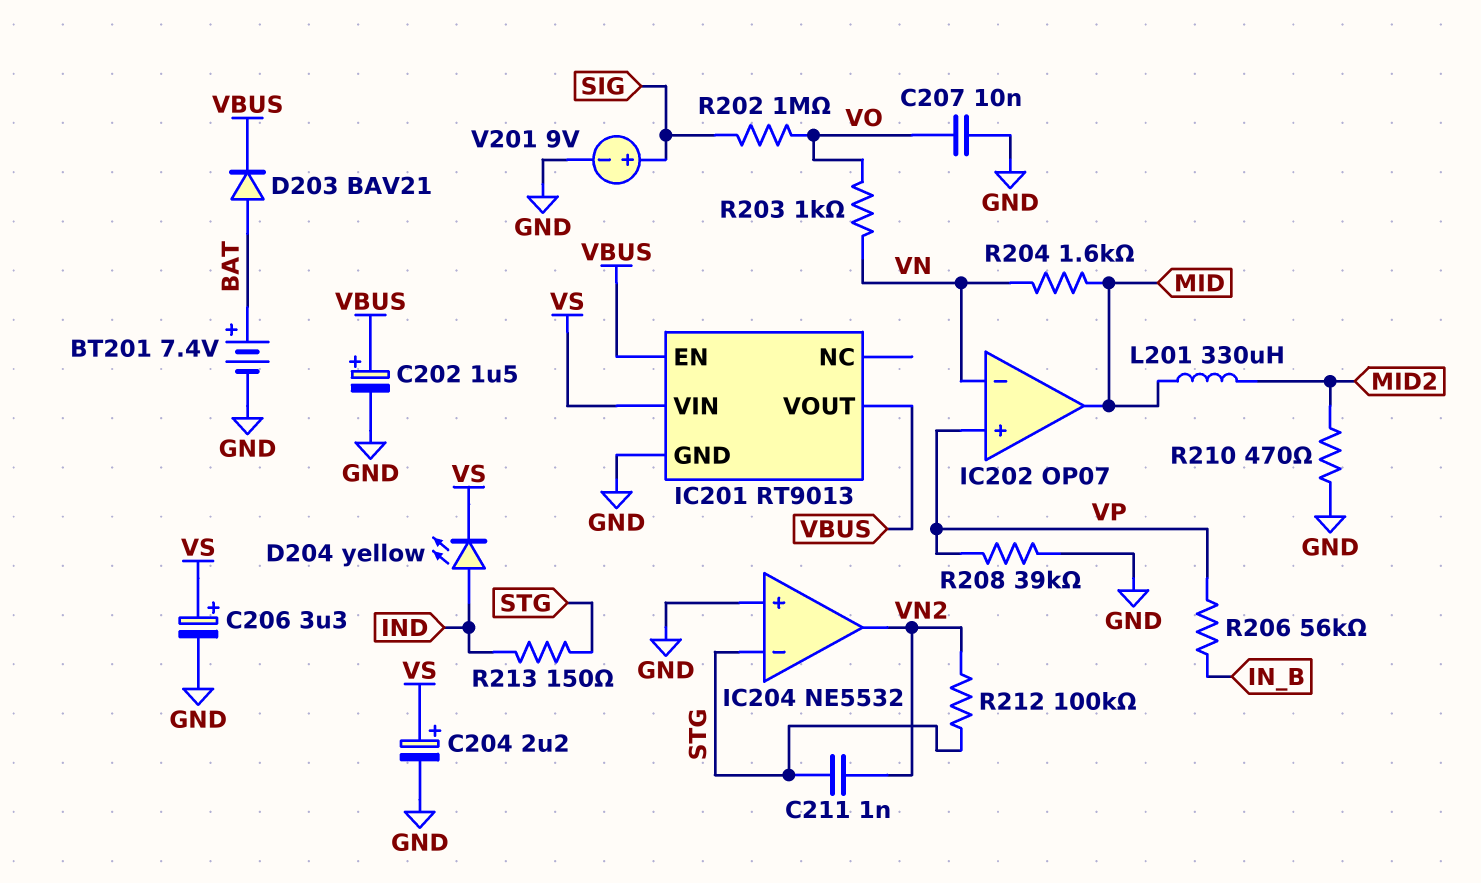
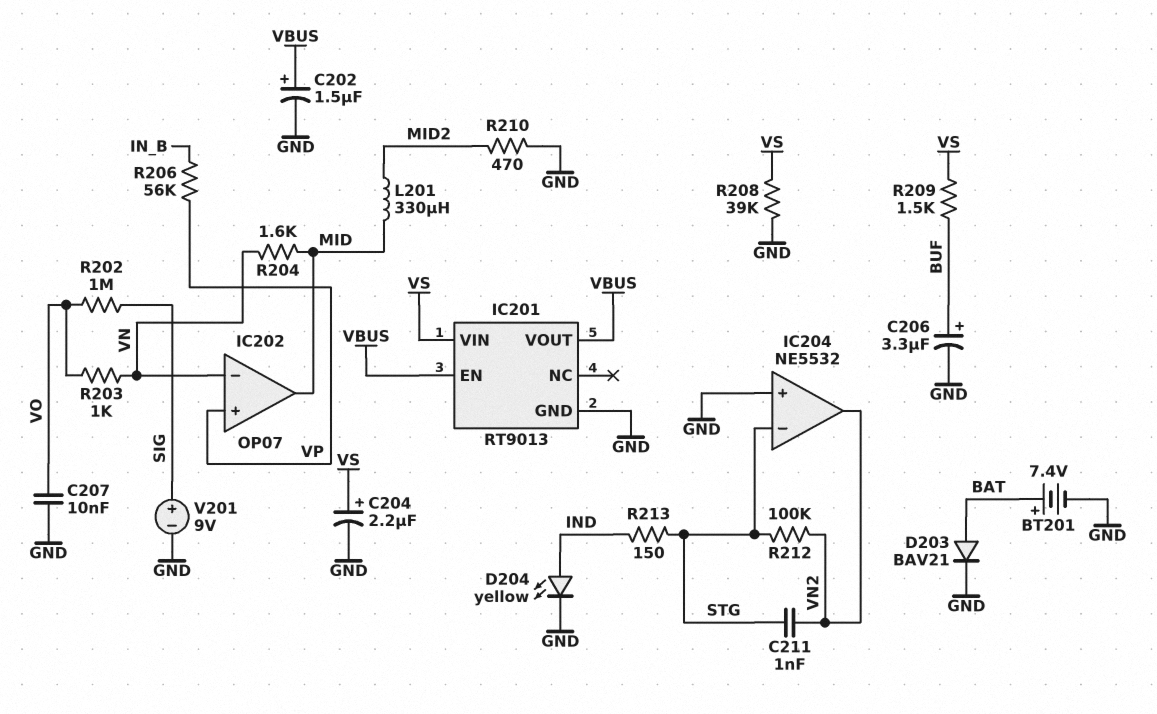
C206: 3.3uF (plus VS, minus GND) -> 3.3uF (plus BUF, minus GND)
D203: diode BAV21 (A BAT, K VBUS) -> diode BAV21 (A BAT, K GND)
D204: LED yellow (A IND, K VS) -> LED yellow (A IND, K GND)
R208: 39k (GND, VP) -> 39k (GND, VS)
R209: none -> 1.5k (BUF, VS)

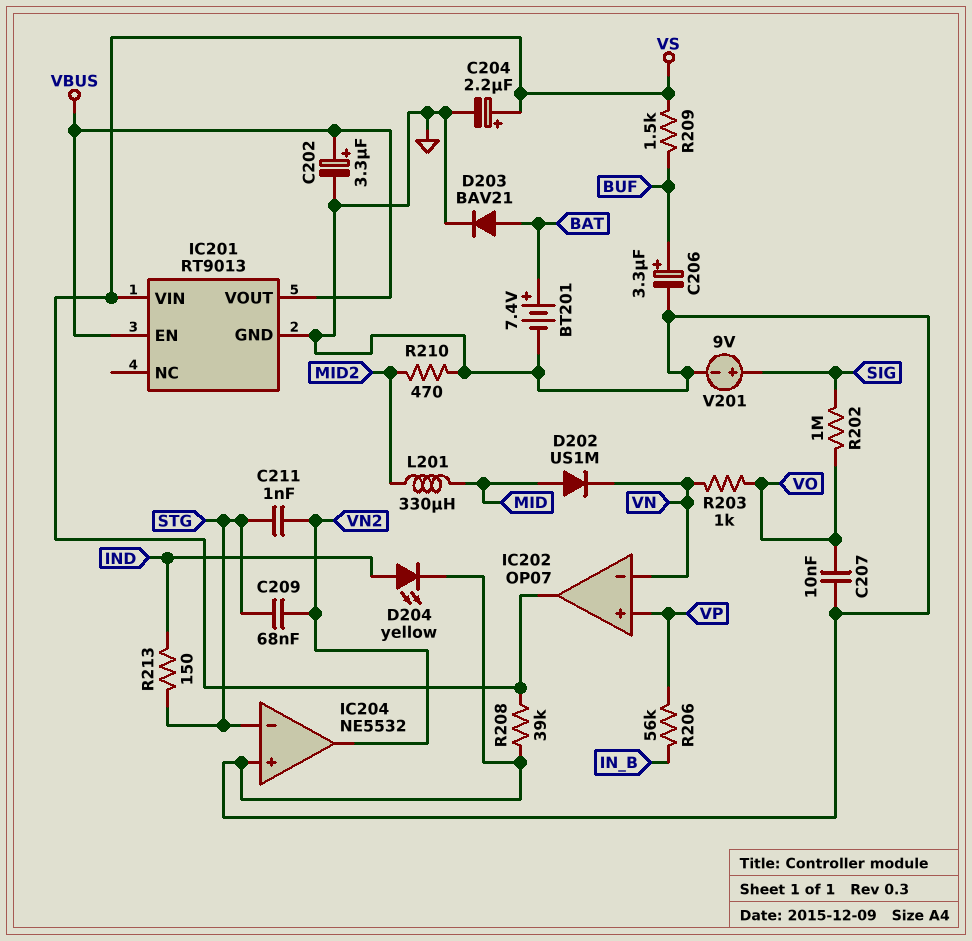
C202: 1.5uF (plus VBUS, minus GND) -> 3.3uF (plus VBUS, minus GND)
C209: none -> 68nF (STG, VN2)
D202: none -> diode US1M (A MID, K VN)
IC202 pin out: MID -> VS
R204: 1.6k (MID, VN) -> none
R212: 100k (STG, VN2) -> none

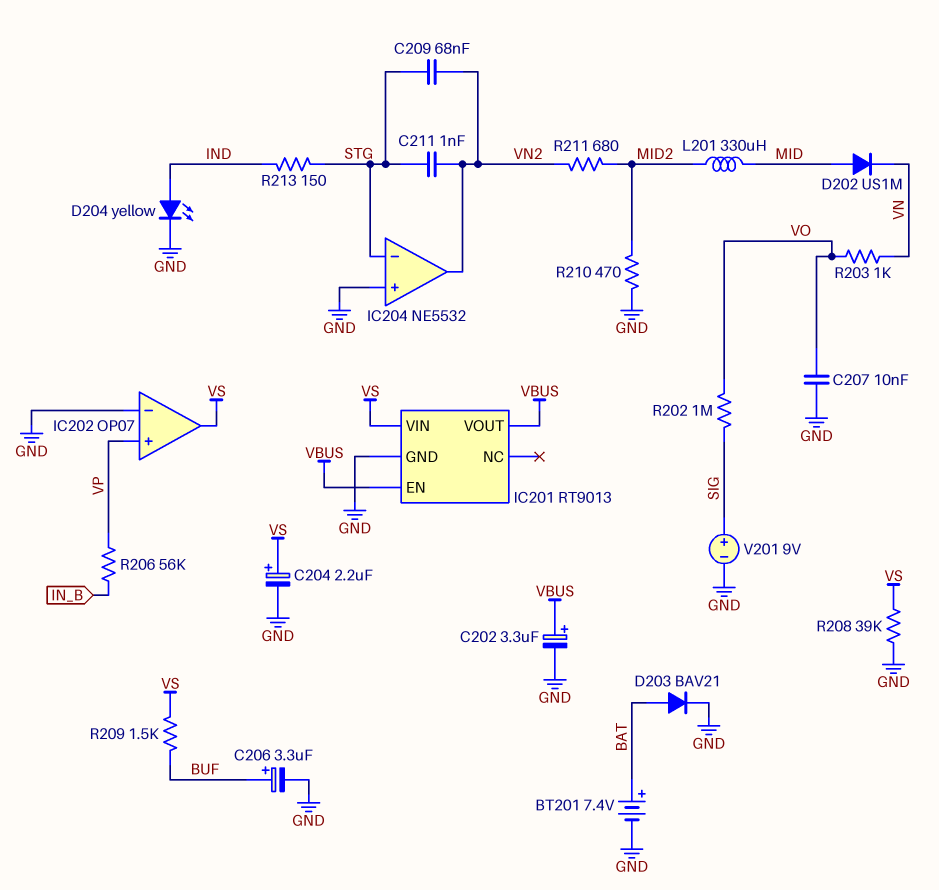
IC202 pin in-: VN -> GND
R211: none -> 680 (MID2, VN2)

